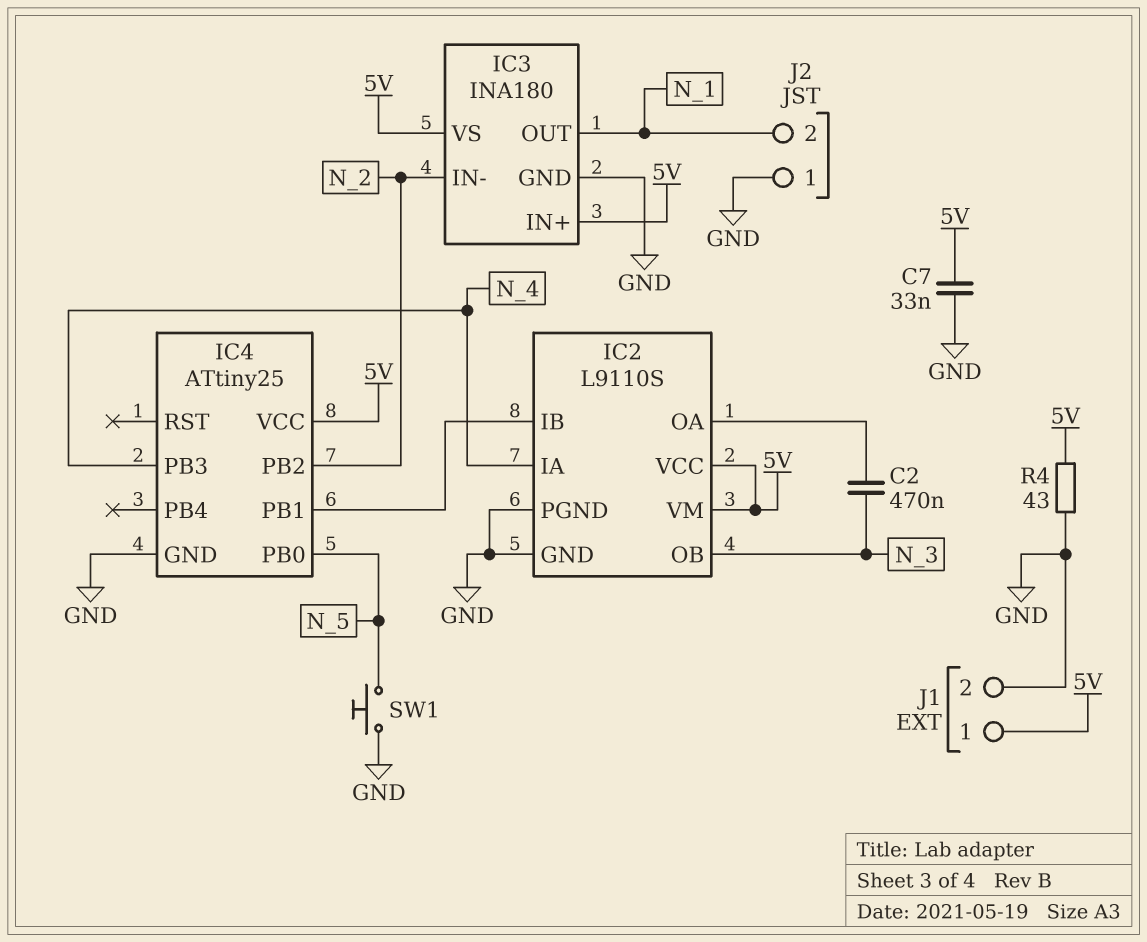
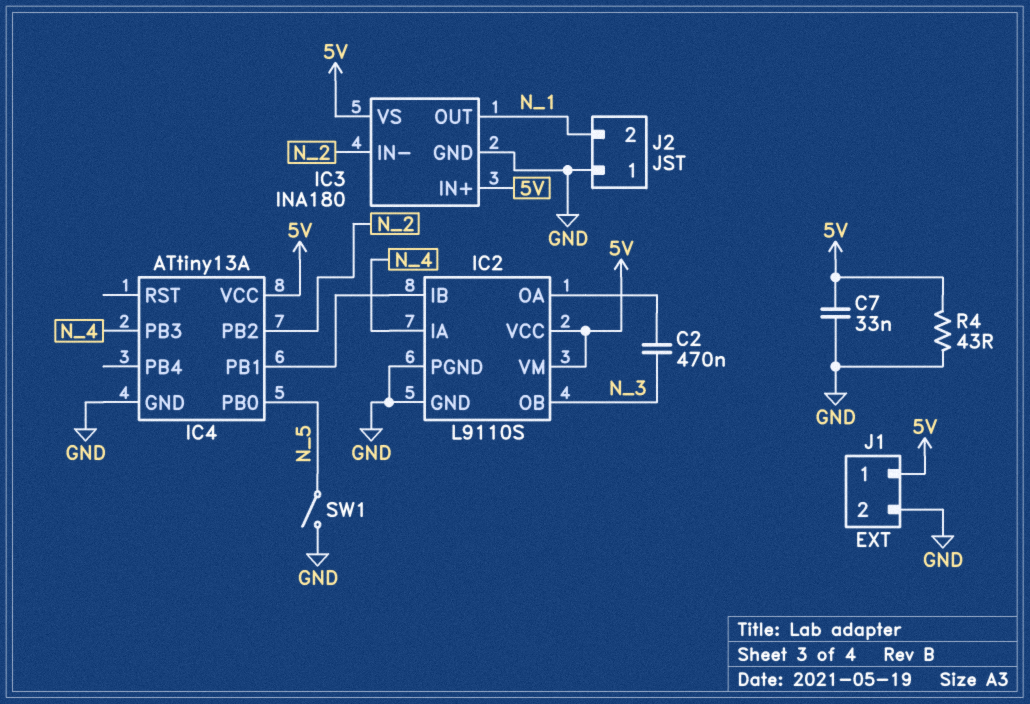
IC4: ATtiny25 -> ATtiny13A
SW1: button (GND, N_5) -> switch (GND, N_5)

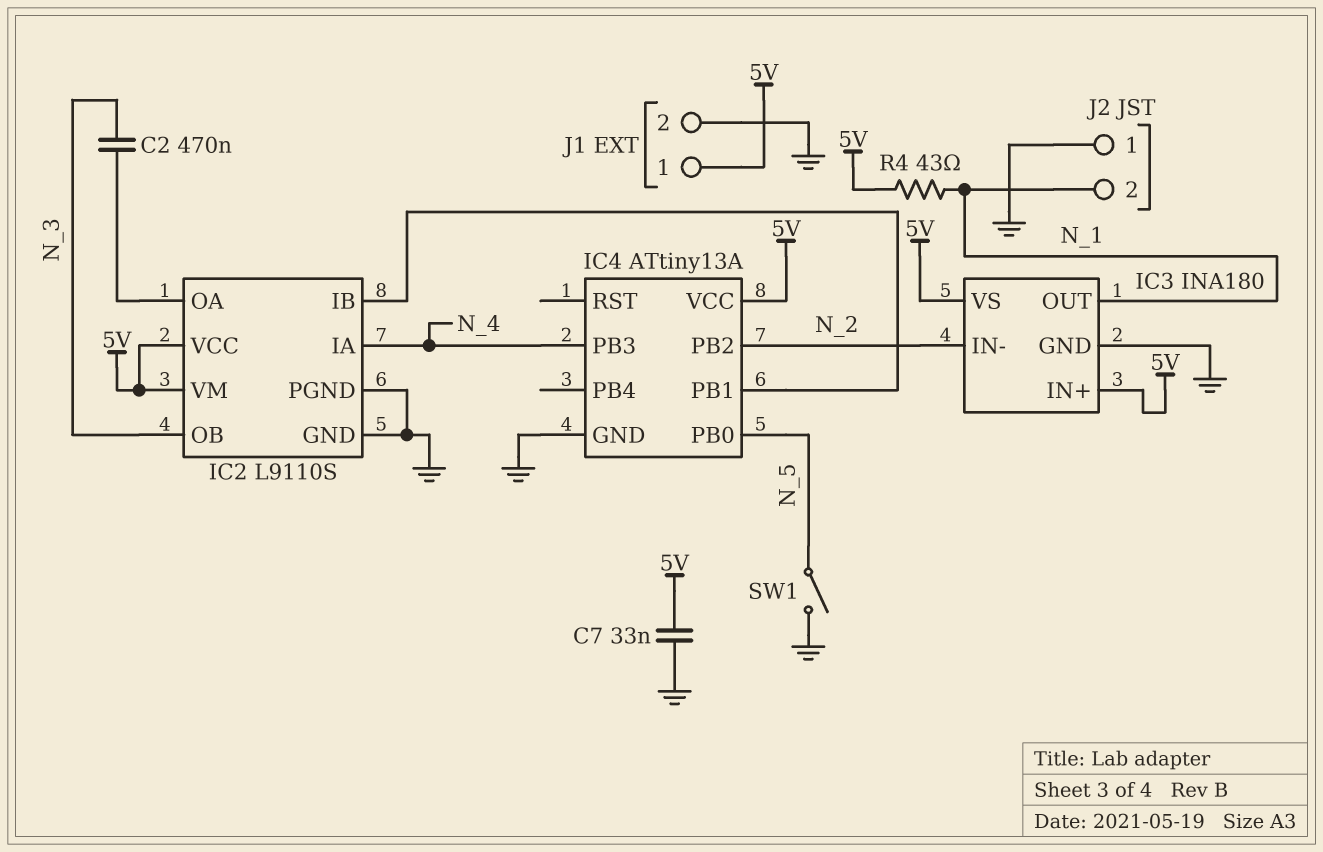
R4: 43 (5V, GND) -> 43 (5V, N_1)

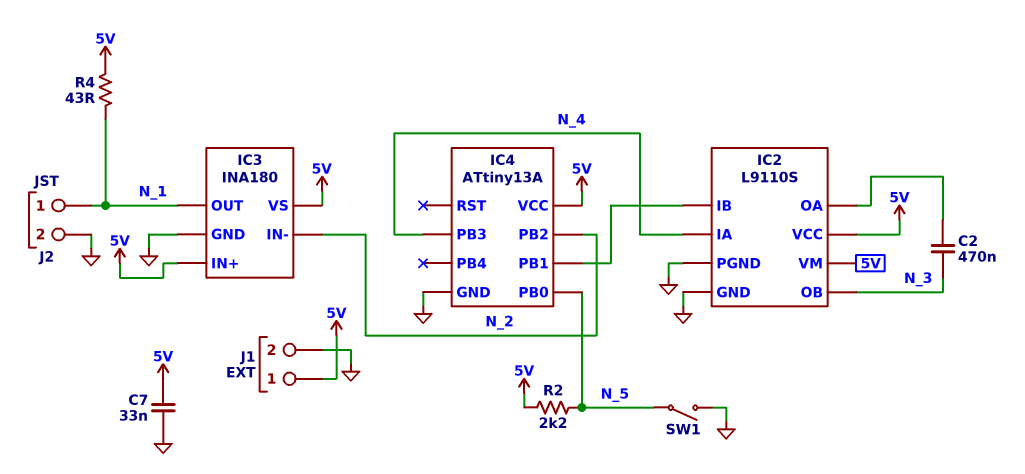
J2 pin 1: GND -> N_1
J2 pin 2: N_1 -> GND
R2: none -> 2.2k (5V, N_5)

